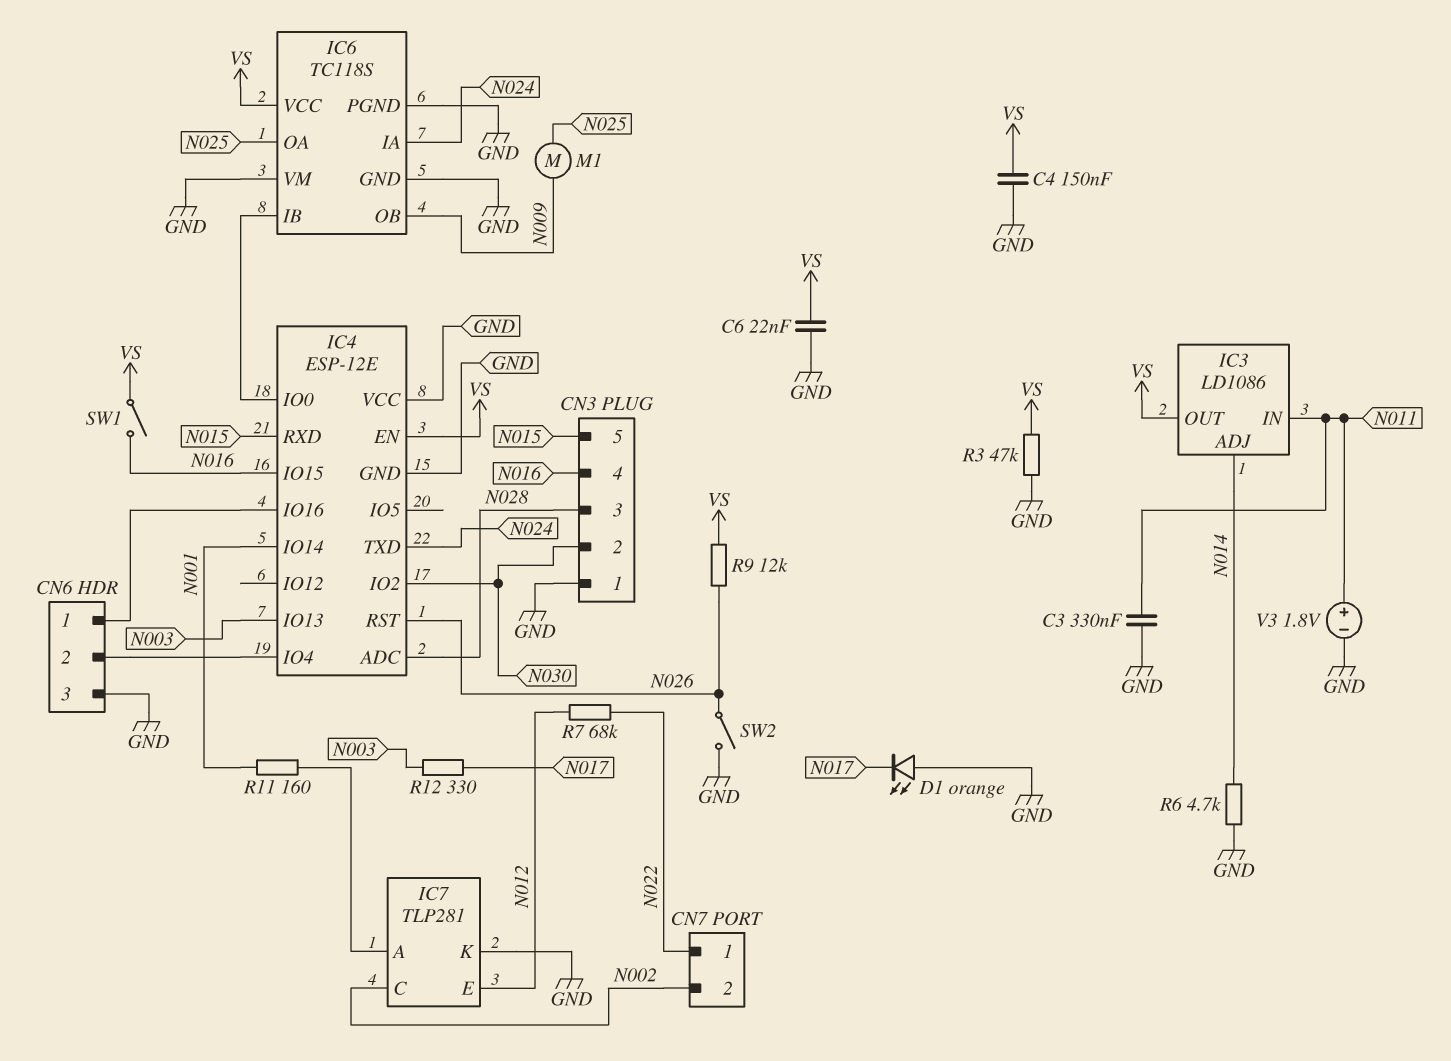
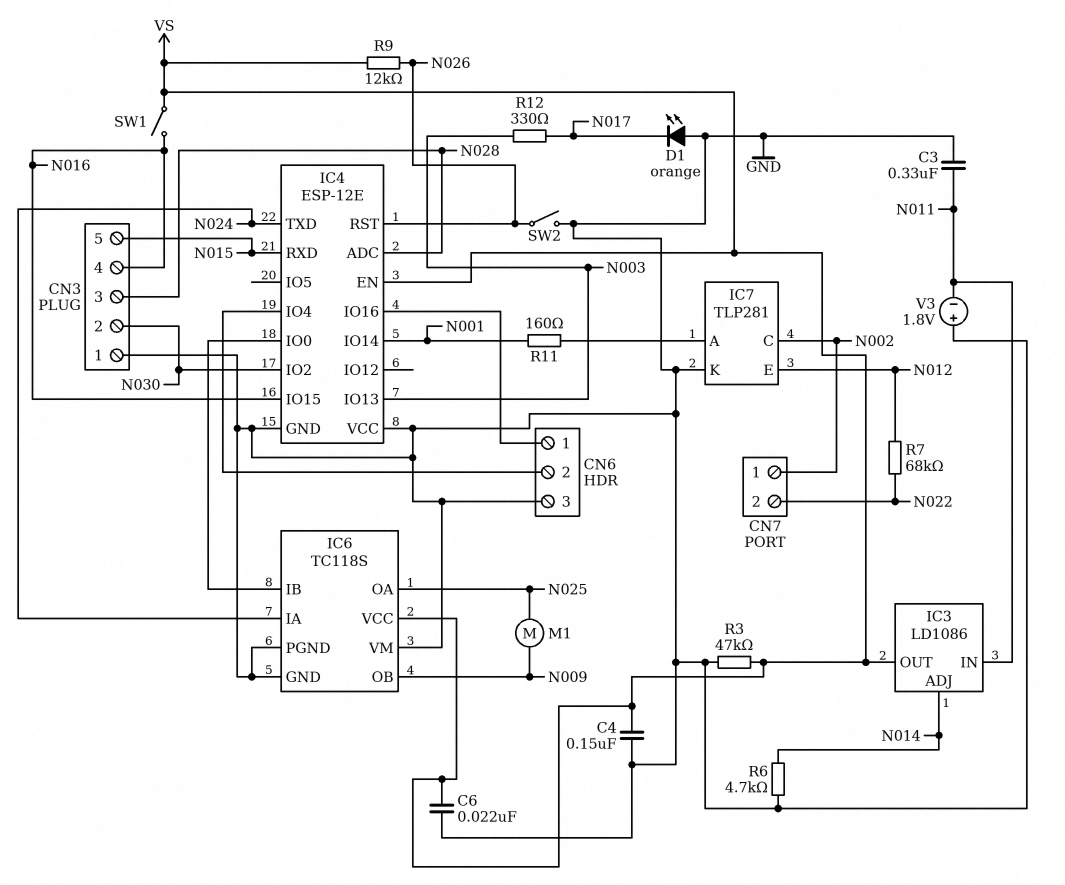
CN7 pin 1: N022 -> N002
CN7 pin 2: N002 -> N022
V3: 1.8V (plus N011, minus GND) -> 1.8V (plus GND, minus N011)

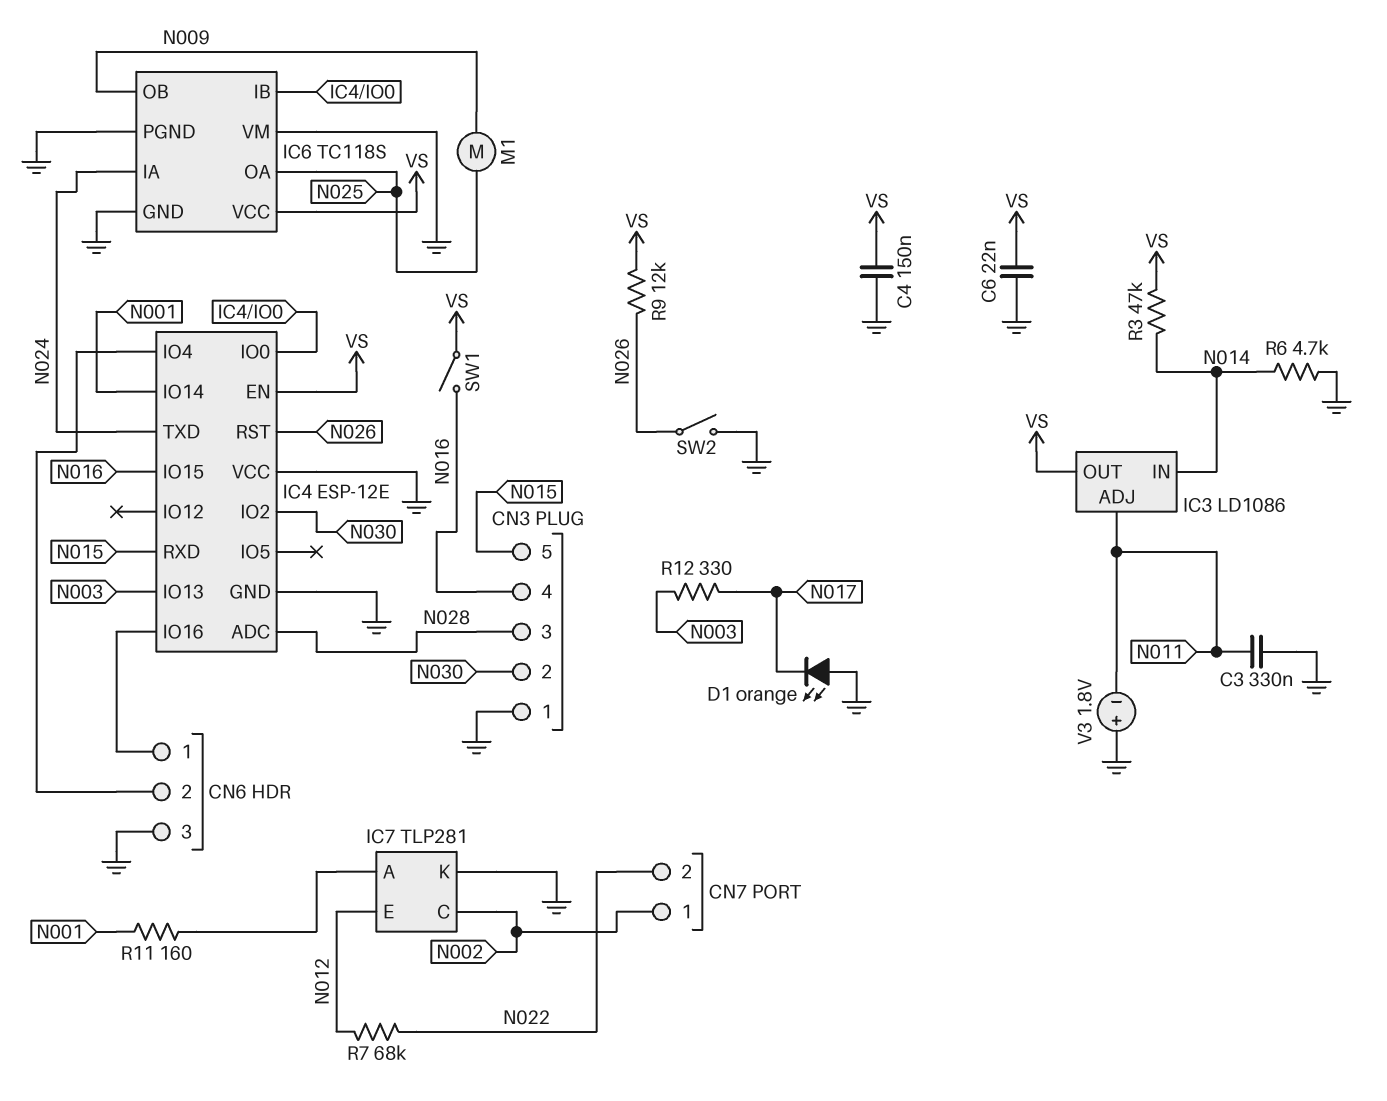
IC3 pin ADJ: N014 -> N011
IC3 pin IN: N011 -> N014
R3: 47k (GND, VS) -> 47k (N014, VS)

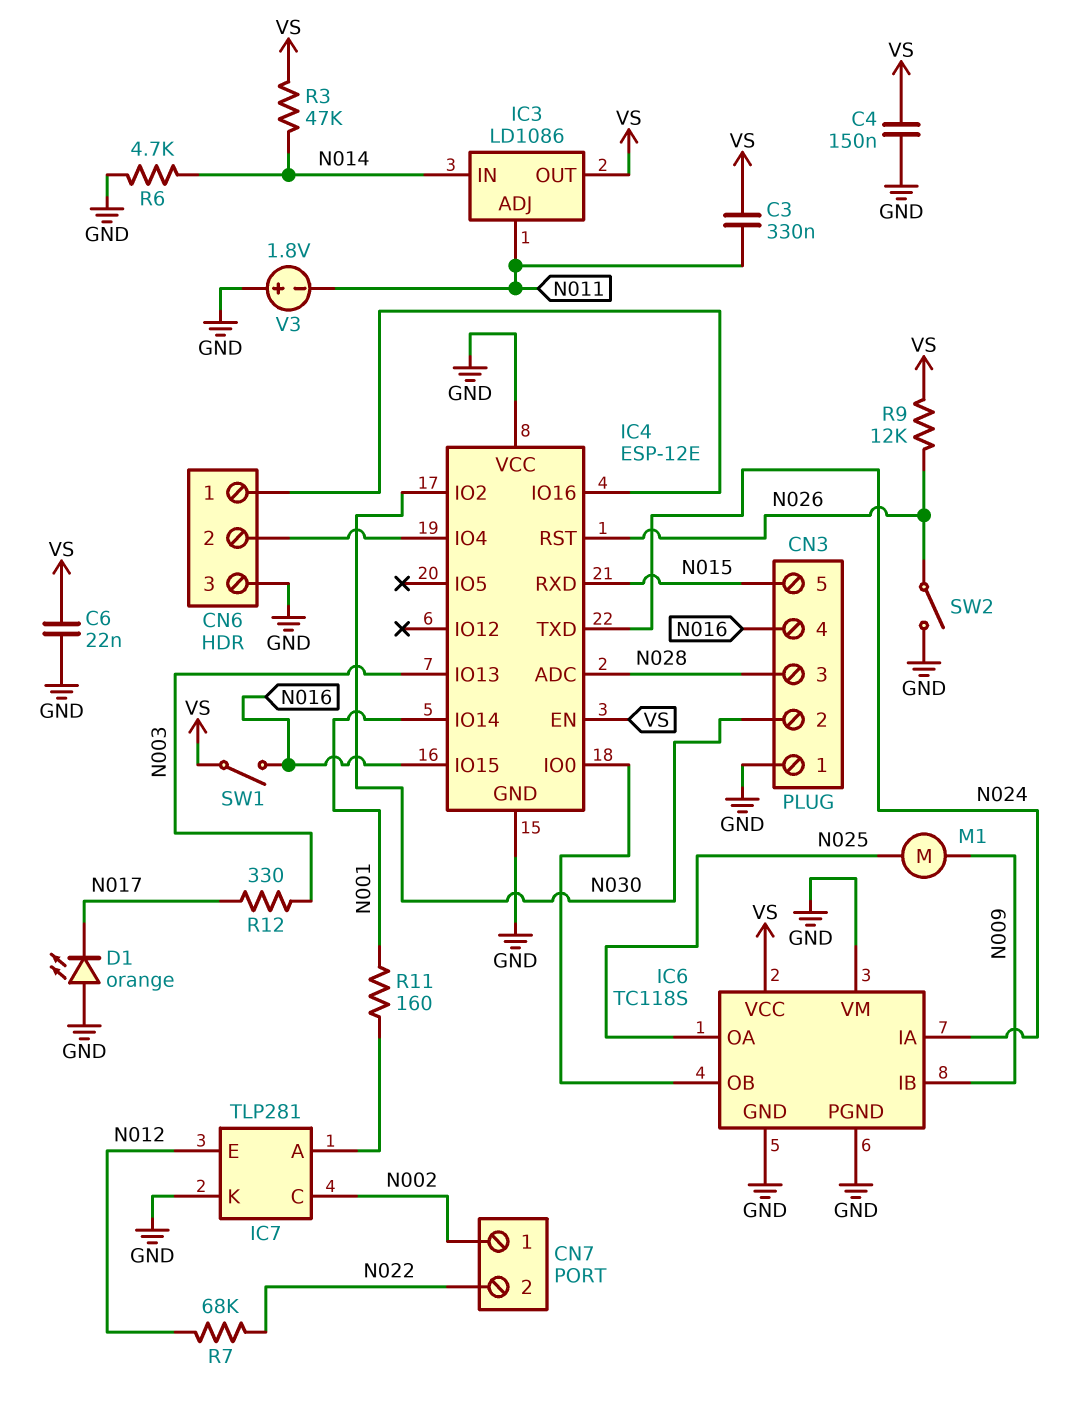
C3: 330nF (GND, N011) -> 330nF (N011, VS)
IC6 pin IB: IC4/IO0 -> N009
IC6 pin OB: N009 -> IC4/IO0

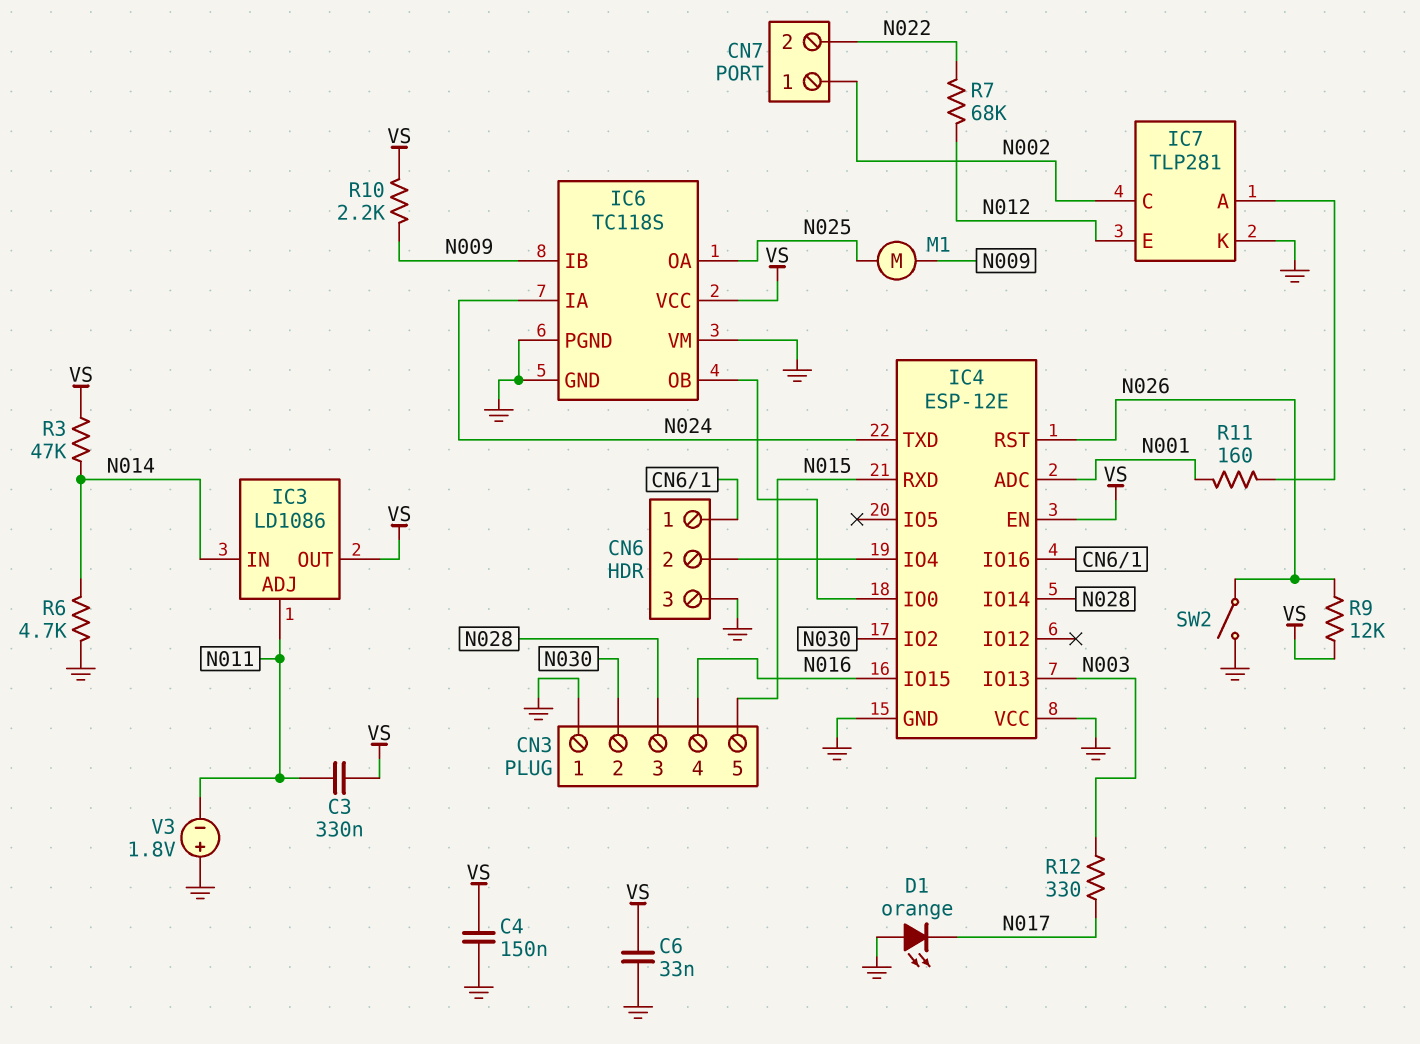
C6: 22nF (GND, VS) -> 33nF (GND, VS)
IC4 pin ADC: N028 -> N001
IC4 pin IO14: N001 -> N028
R10: none -> 2.2k (N009, VS)
SW1: switch (N016, VS) -> none

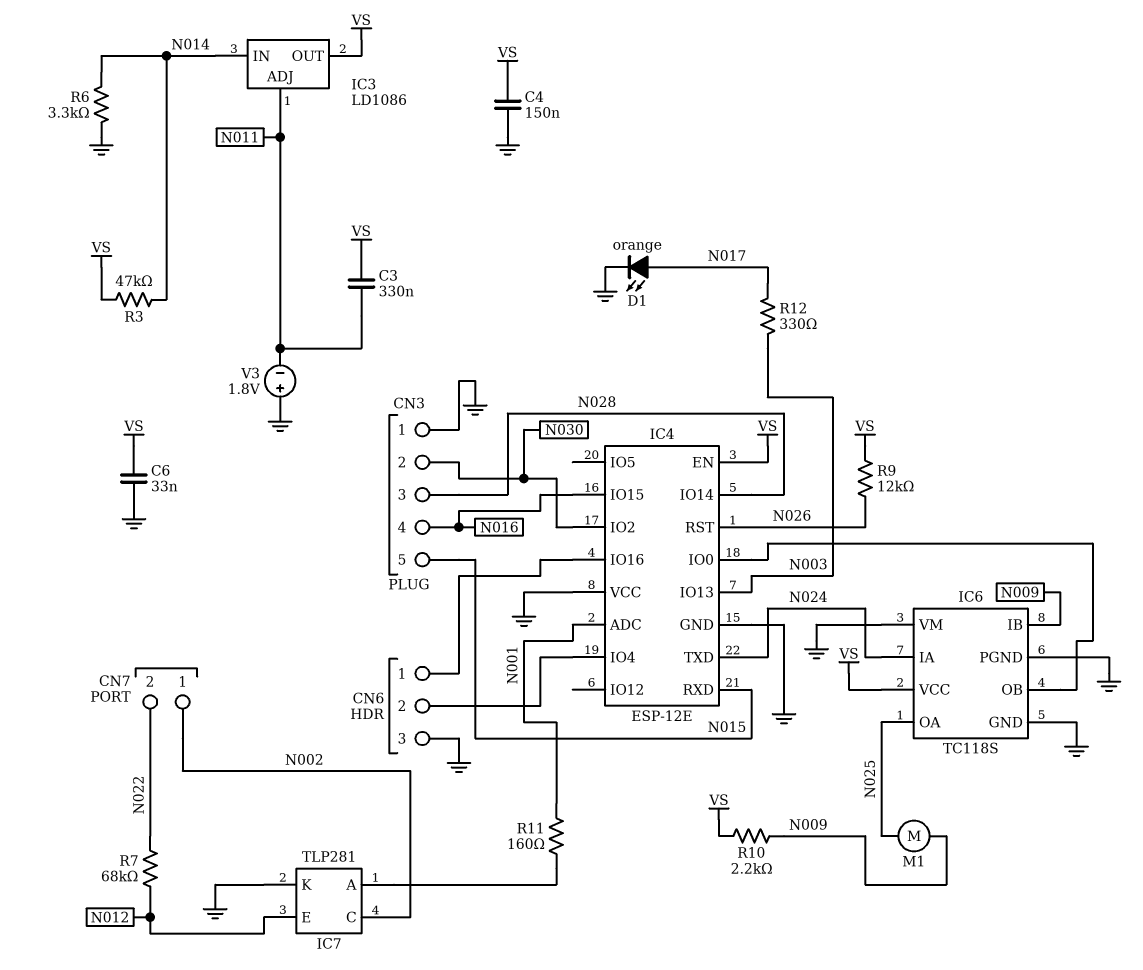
D1: LED orange (A GND, K N017) -> LED orange (A N017, K GND)
R6: 4.7k (GND, N014) -> 3.3k (GND, N014)
SW2: switch (GND, N026) -> none

